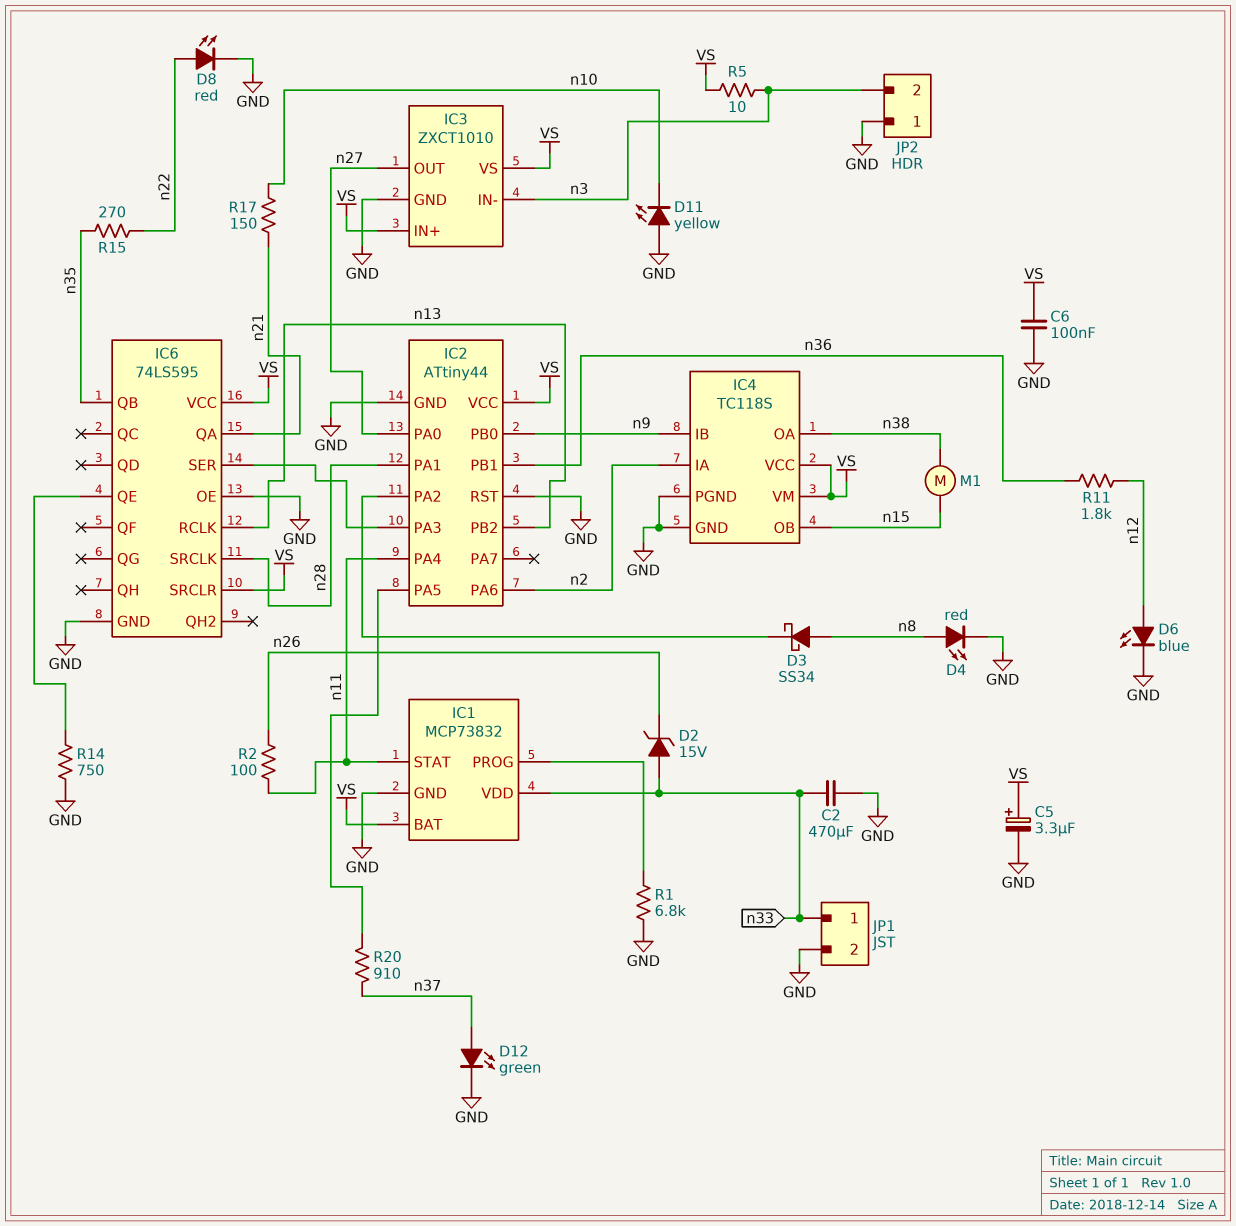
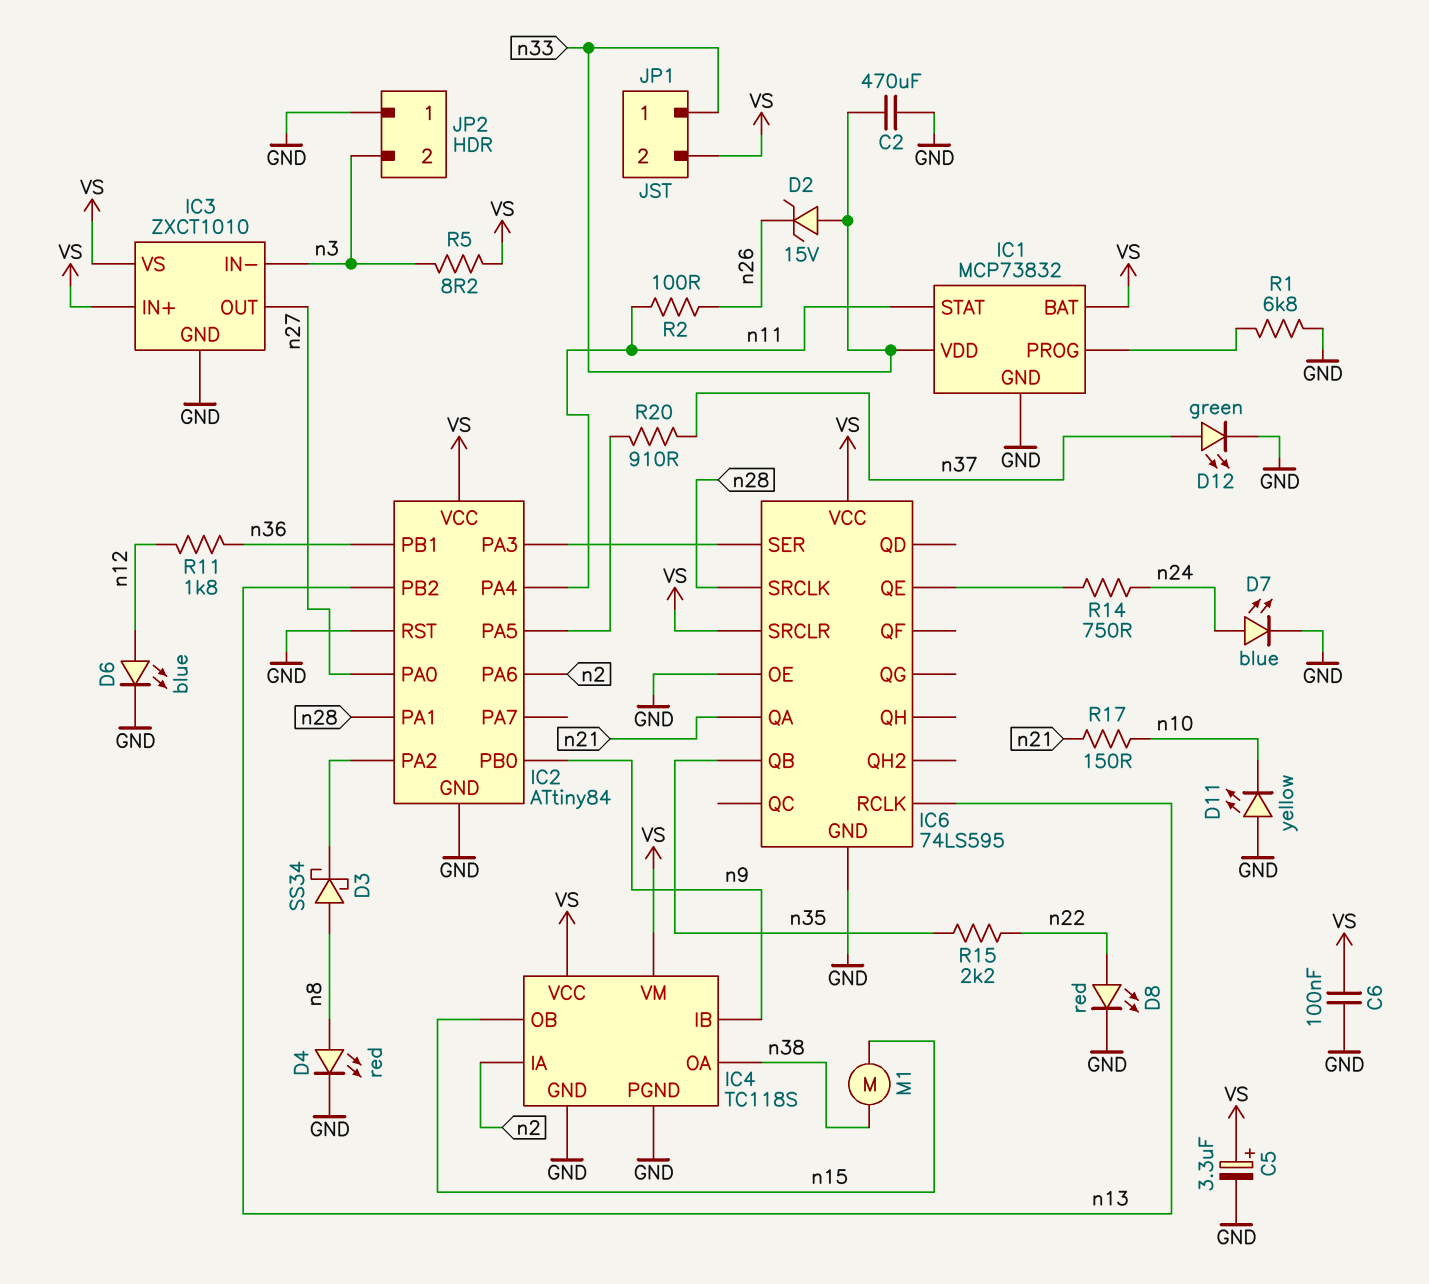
D7: none -> LED blue (A n24, K GND)
IC2: ATtiny44 -> ATtiny84
JP1 pin 2: GND -> VS
R5: 10 (VS, n3) -> 8.2 (VS, n3)
R14: 750 (GND, IC6/QE) -> 750 (IC6/QE, n24)
R15: 270 (n22, n35) -> 2.2k (n22, n35)

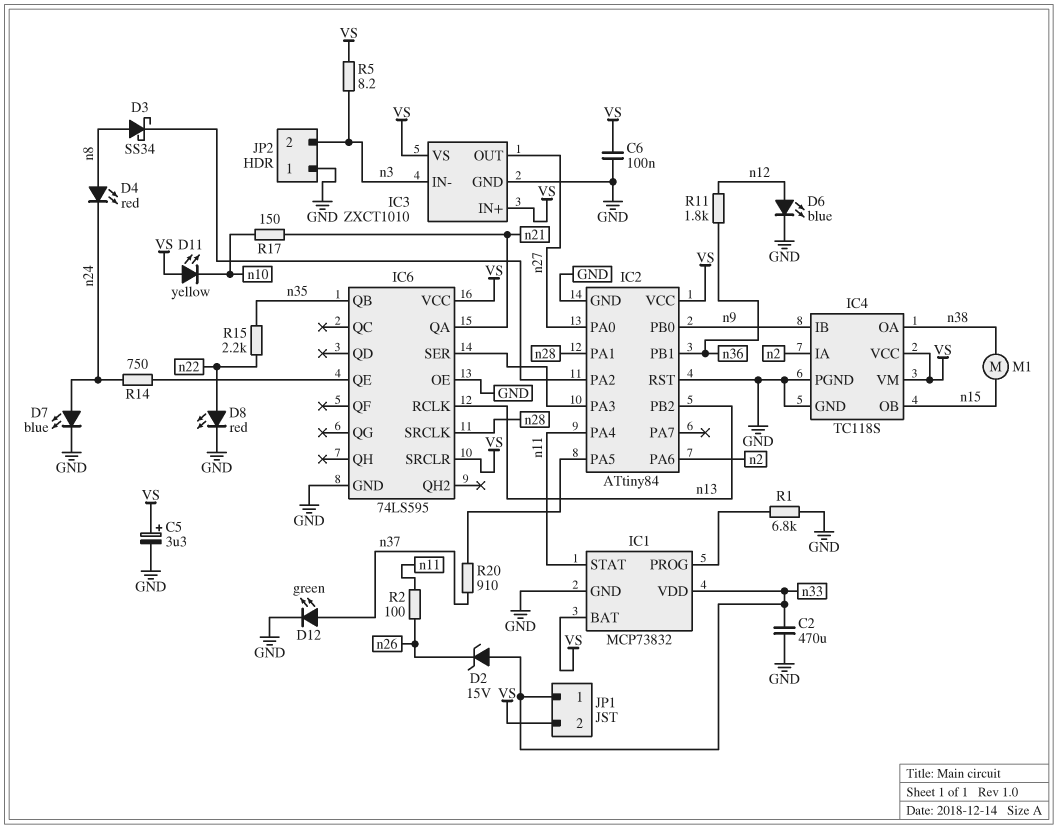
D4: LED red (A n8, K GND) -> LED red (A n8, K n24)
D11: LED yellow (A GND, K n10) -> LED yellow (A VS, K n10)

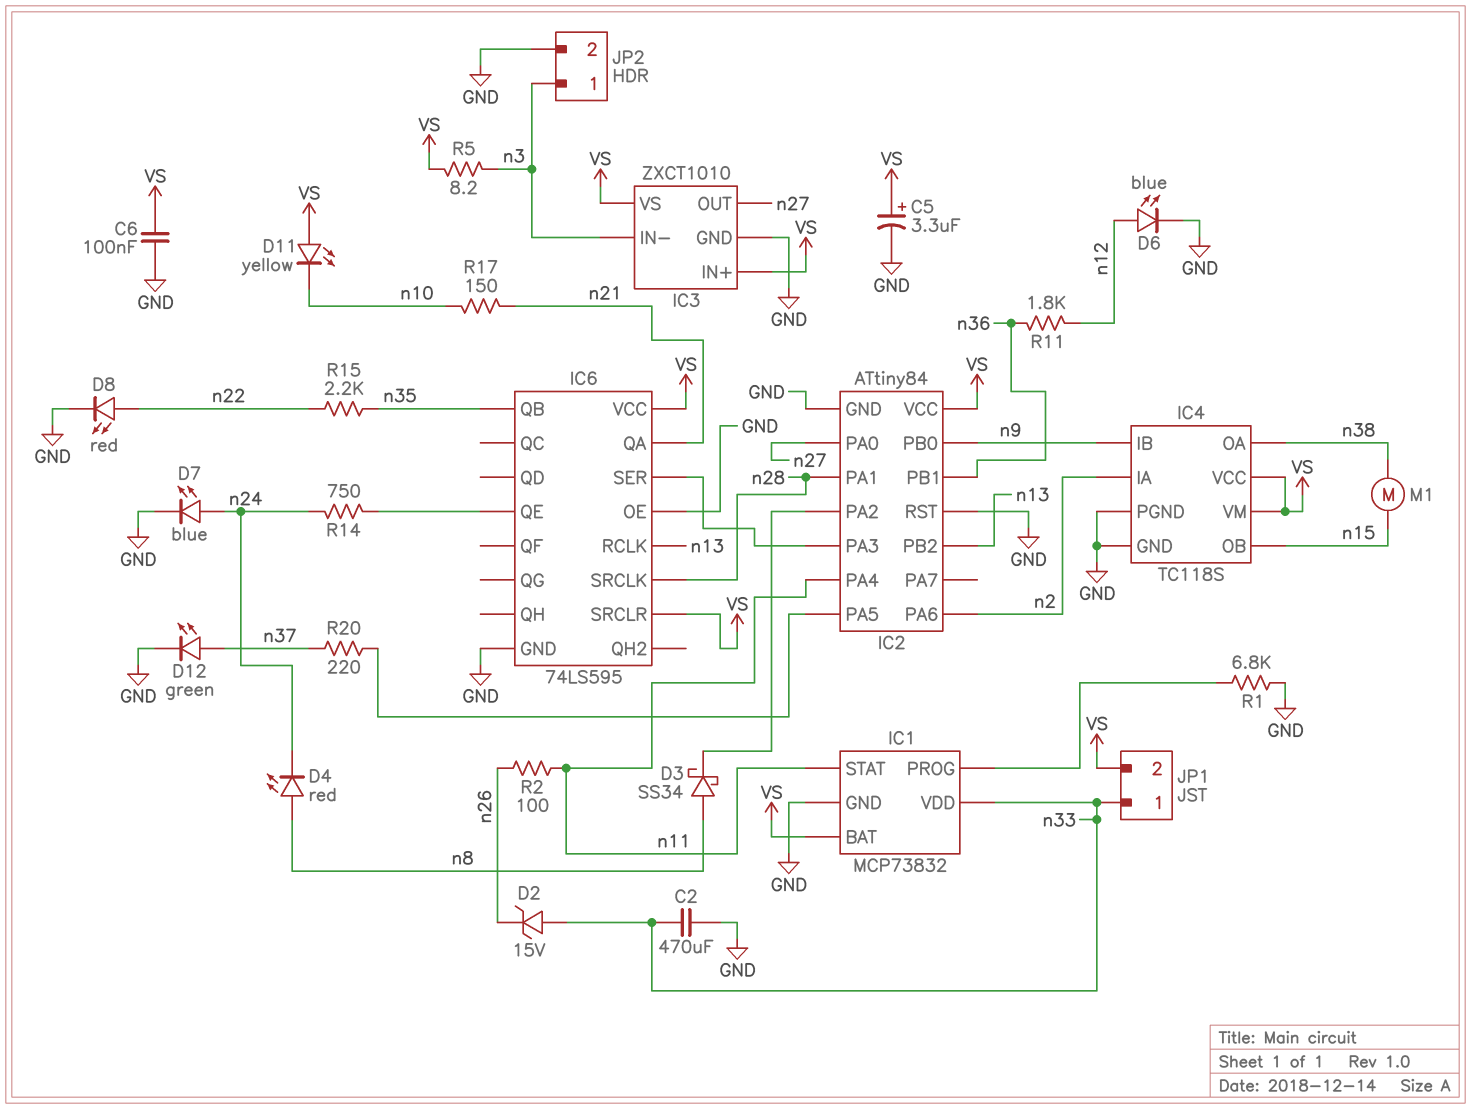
JP2 pin 1: GND -> n3
JP2 pin 2: n3 -> GND
R20: 910 (IC2/PA5, n37) -> 220 (IC2/PA5, n37)

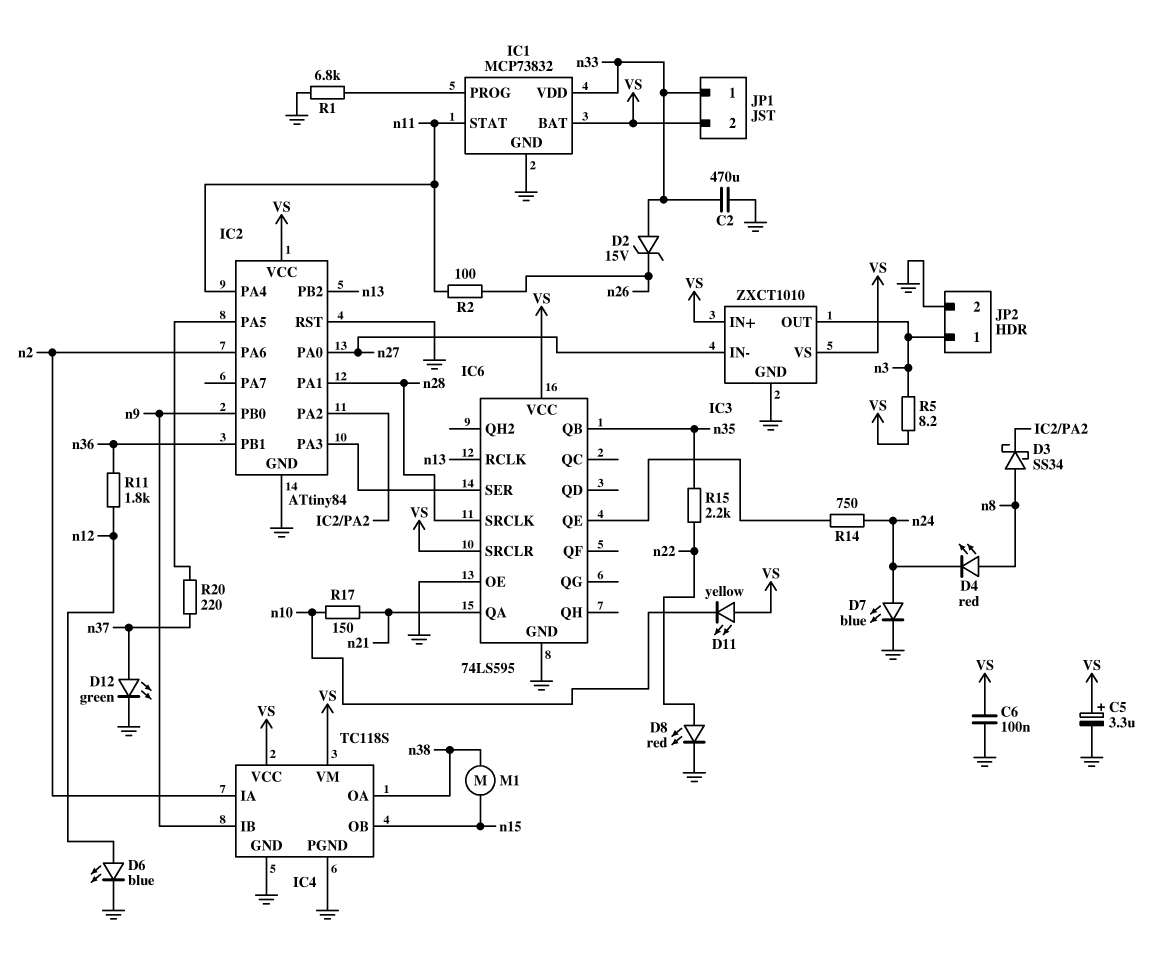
IC3 pin IN-: n3 -> n27
IC3 pin OUT: n27 -> n3

